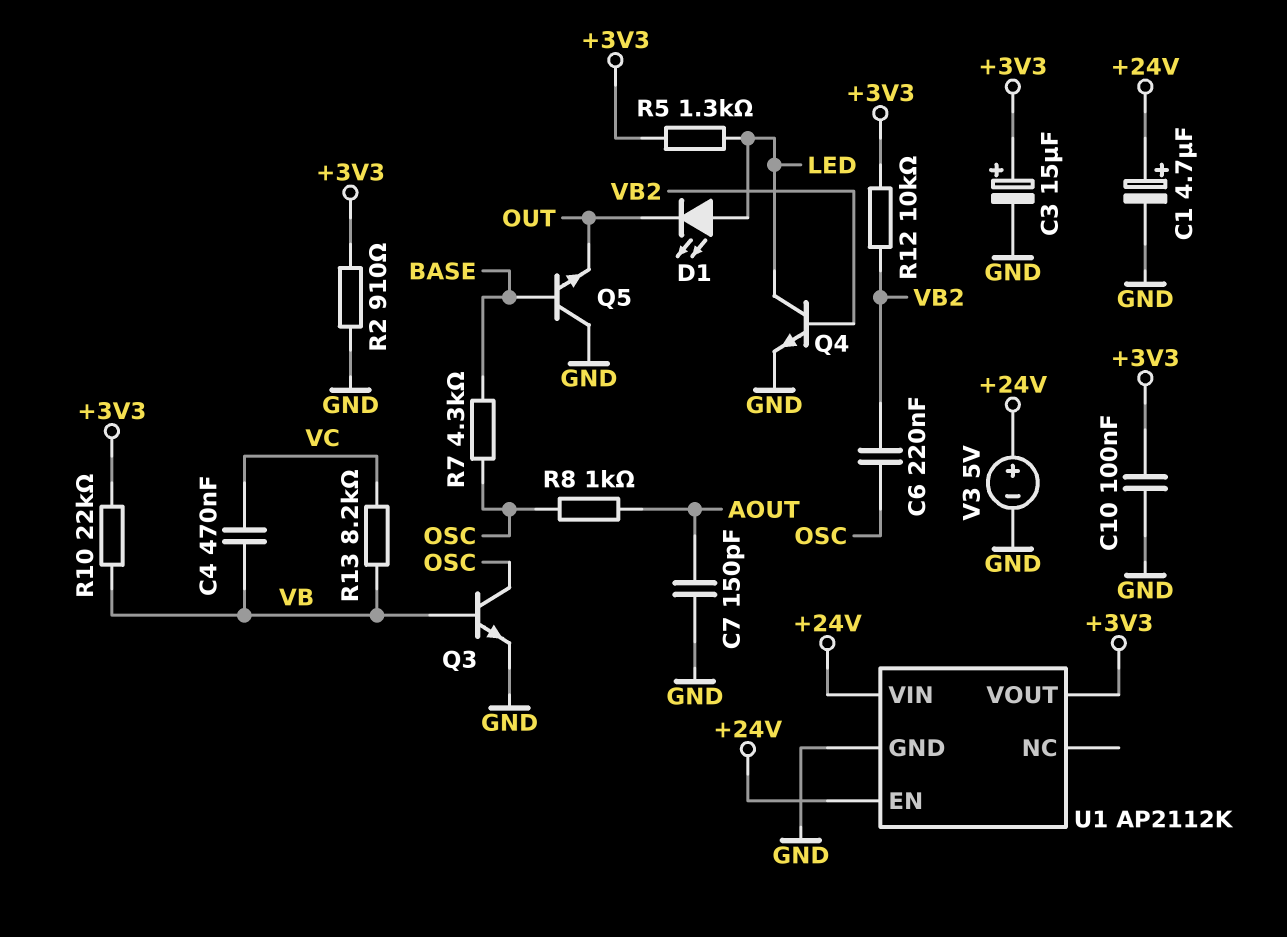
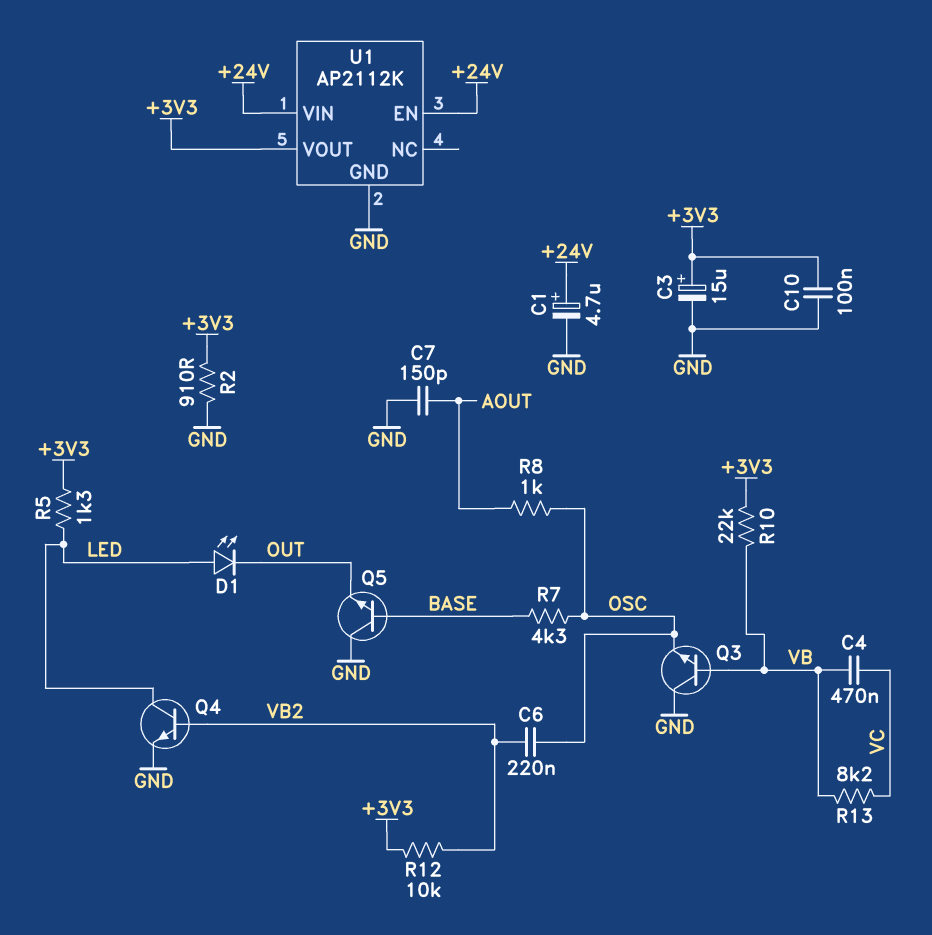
Q3: NPN (B VB, C OSC, E GND) -> NPN (B VB, C GND, E OSC)
V3: 5V (plus +24V, minus GND) -> none

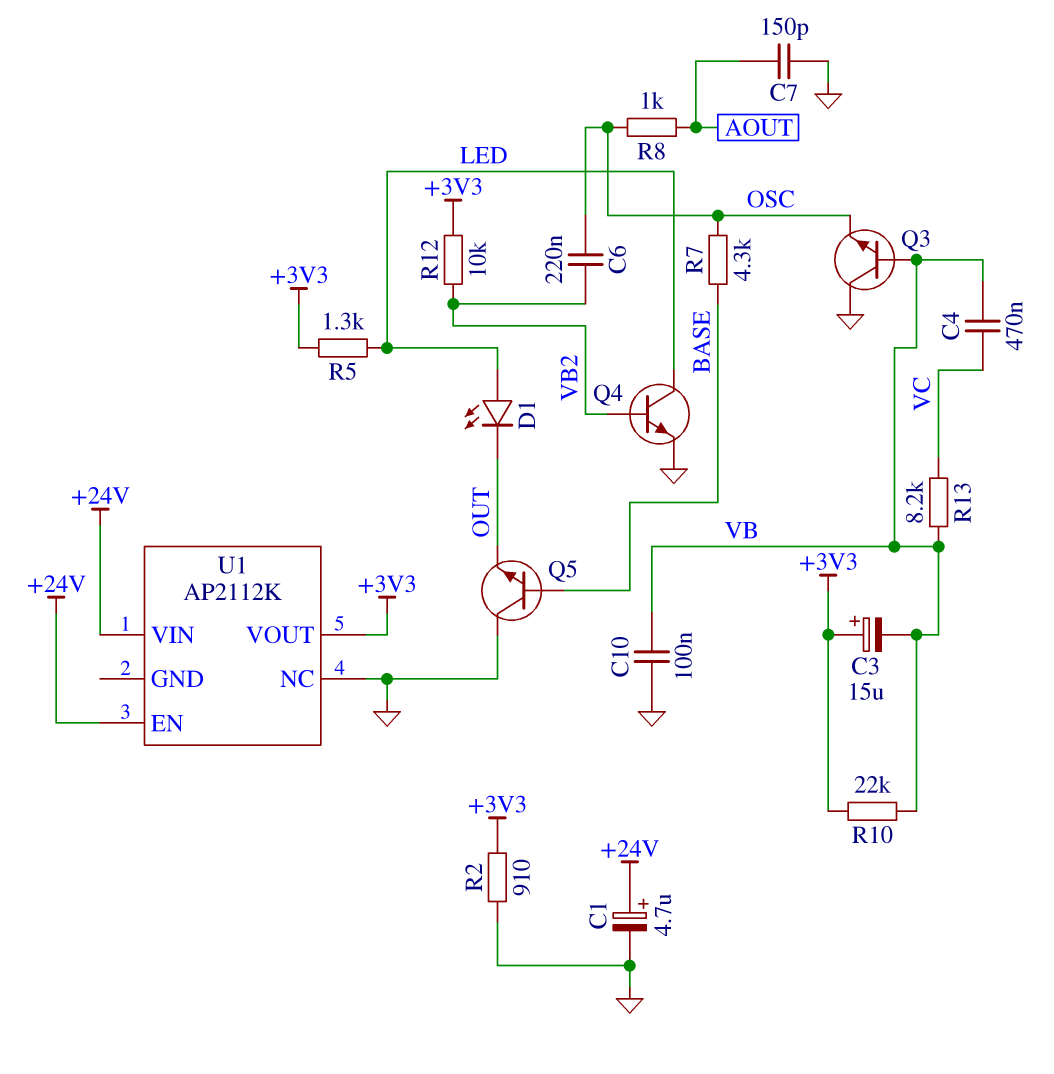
C3: 15uF (plus +3V3, minus GND) -> 15uF (plus +3V3, minus VB)
C10: 100nF (+3V3, GND) -> 100nF (GND, VB)
U1 pin GND: GND -> none
U1 pin NC: none -> GND

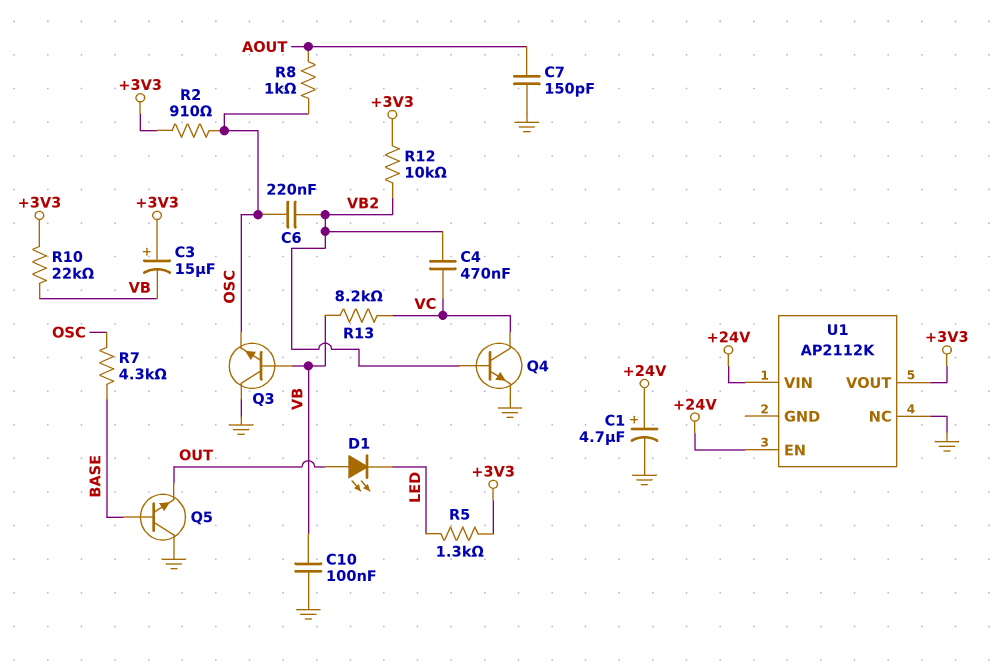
C4: 470nF (VB, VC) -> 470nF (VB2, VC)
D1: LED (A LED, K OUT) -> LED (A OUT, K LED)
Q4: NPN (B VB2, C LED, E GND) -> NPN (B VB2, C VC, E GND)
R2: 910 (+3V3, GND) -> 910 (+3V3, OSC)

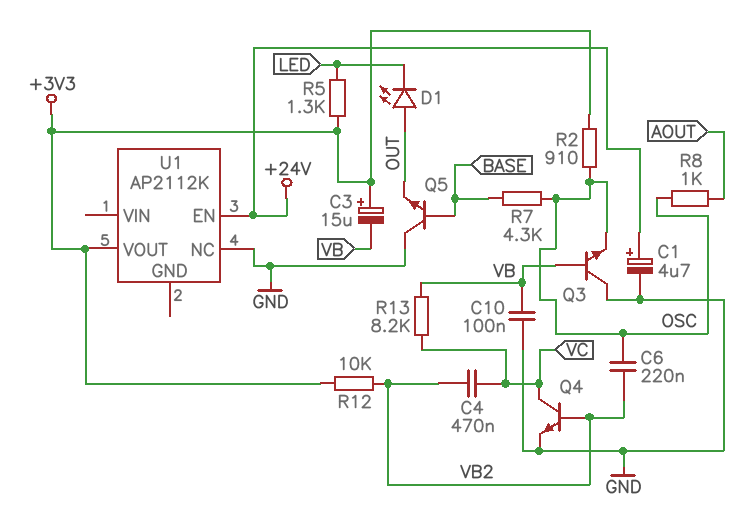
C7: 150pF (AOUT, GND) -> none
R10: 22k (+3V3, VB) -> none
U1 pin VIN: +24V -> none

